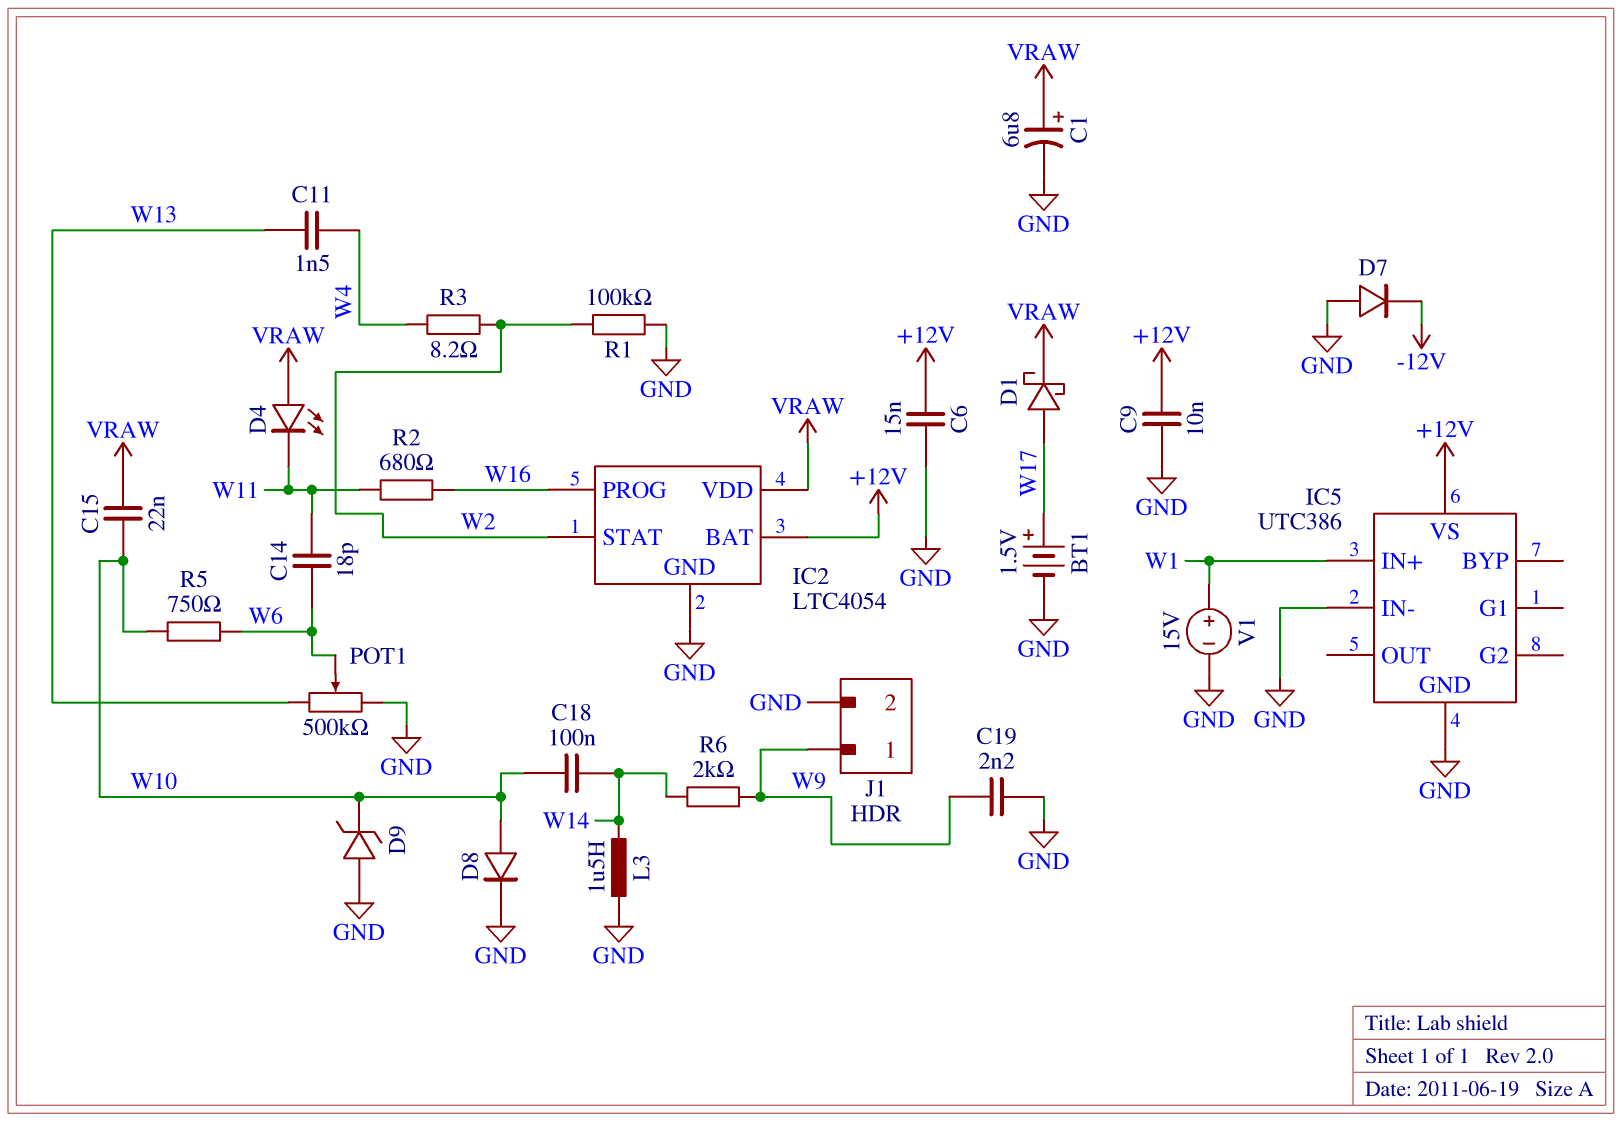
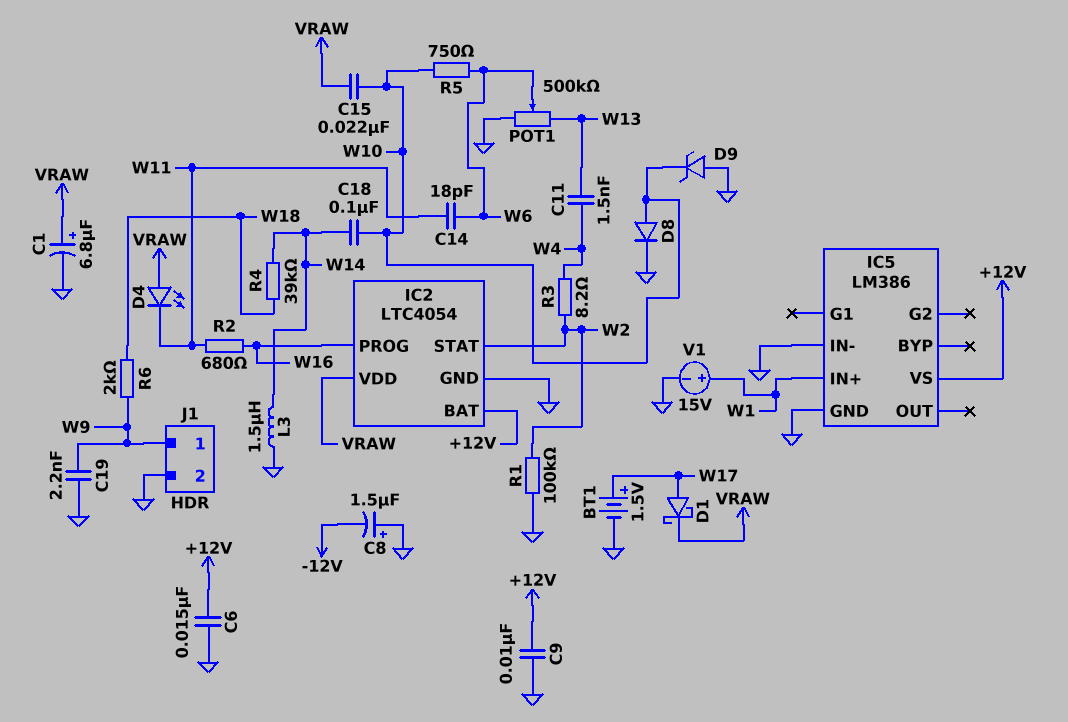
C8: none -> 1.5uF (plus GND, minus -12V)
D7: diode (A GND, K -12V) -> none
IC5: UTC386 -> LM386
R4: none -> 39k (W14, W18)
R6: 2k (W9, W14) -> 2k (W9, W18)

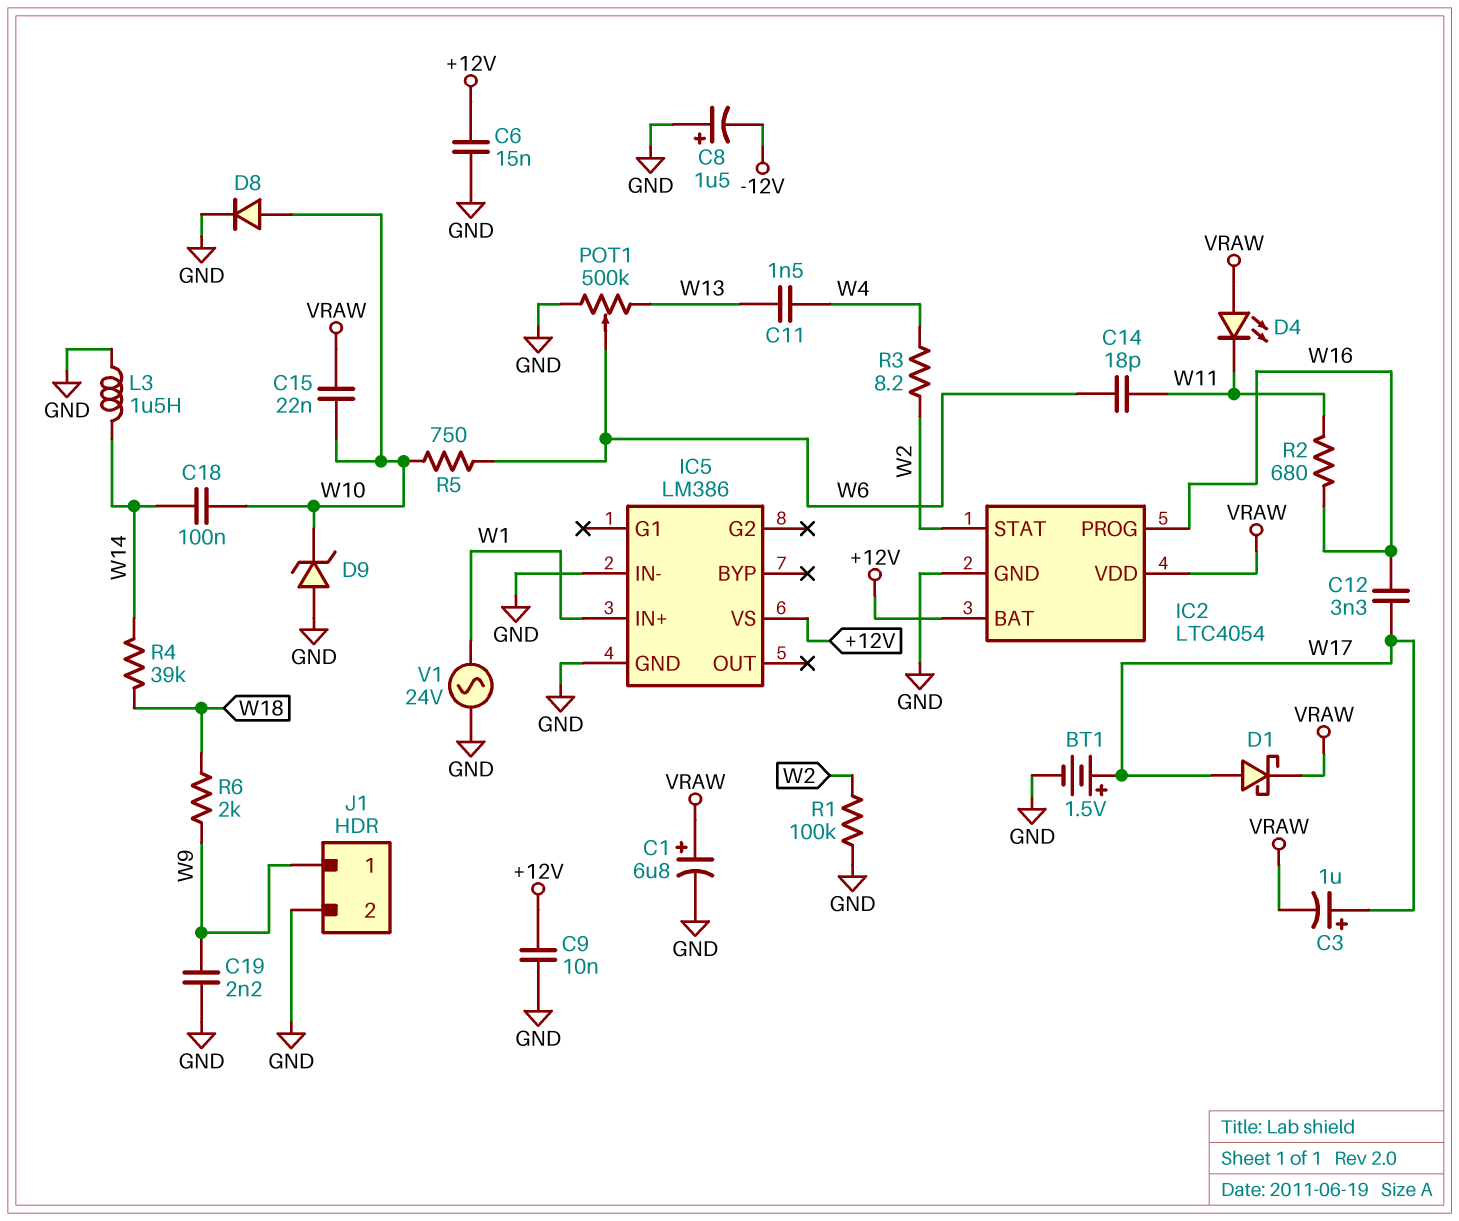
C3: none -> 1uF (plus W17, minus VRAW)
C12: none -> 3.3nF (W16, W17)
V1: 15V (plus W1, minus GND) -> AC 24V (GND, W1)

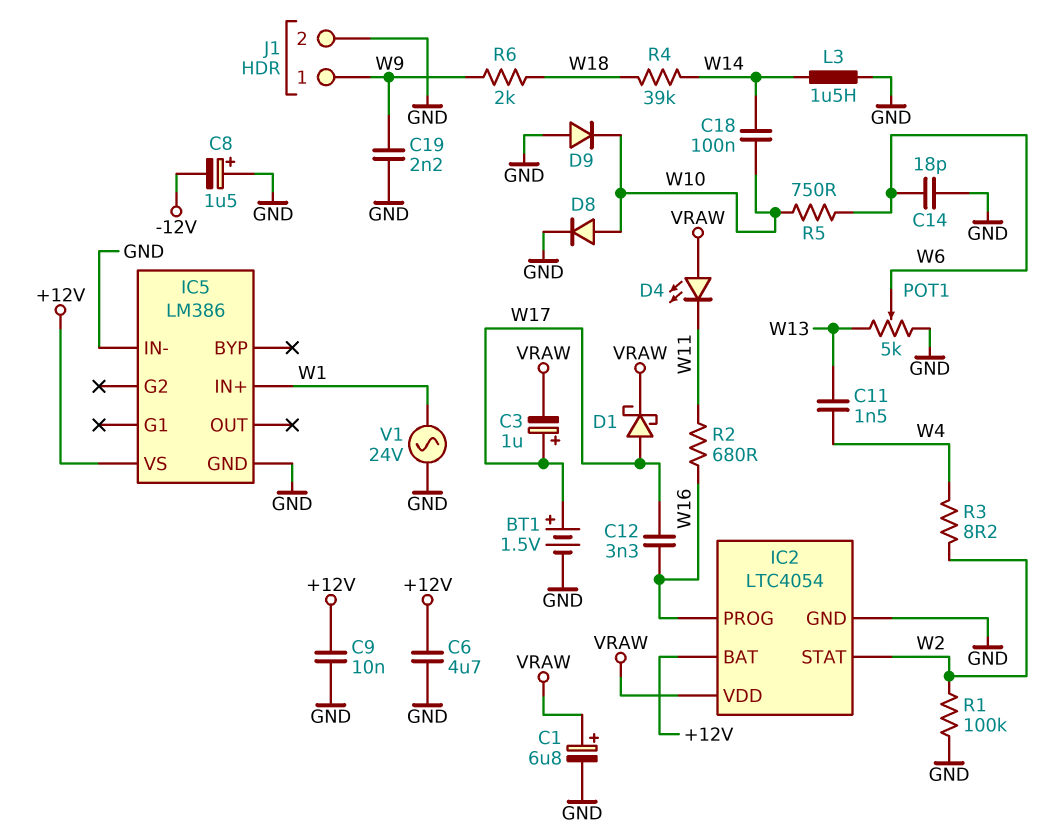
C6: 15nF (+12V, GND) -> 4.7uF (+12V, GND)
C14: 18pF (W6, W11) -> 18pF (GND, W6)
C15: 22nF (VRAW, W10) -> none
D9: zener (A GND, K W10) -> diode (A GND, K W10)
POT1: 500k (GND, W13, wiper W6) -> 5k (GND, W13, wiper W6)

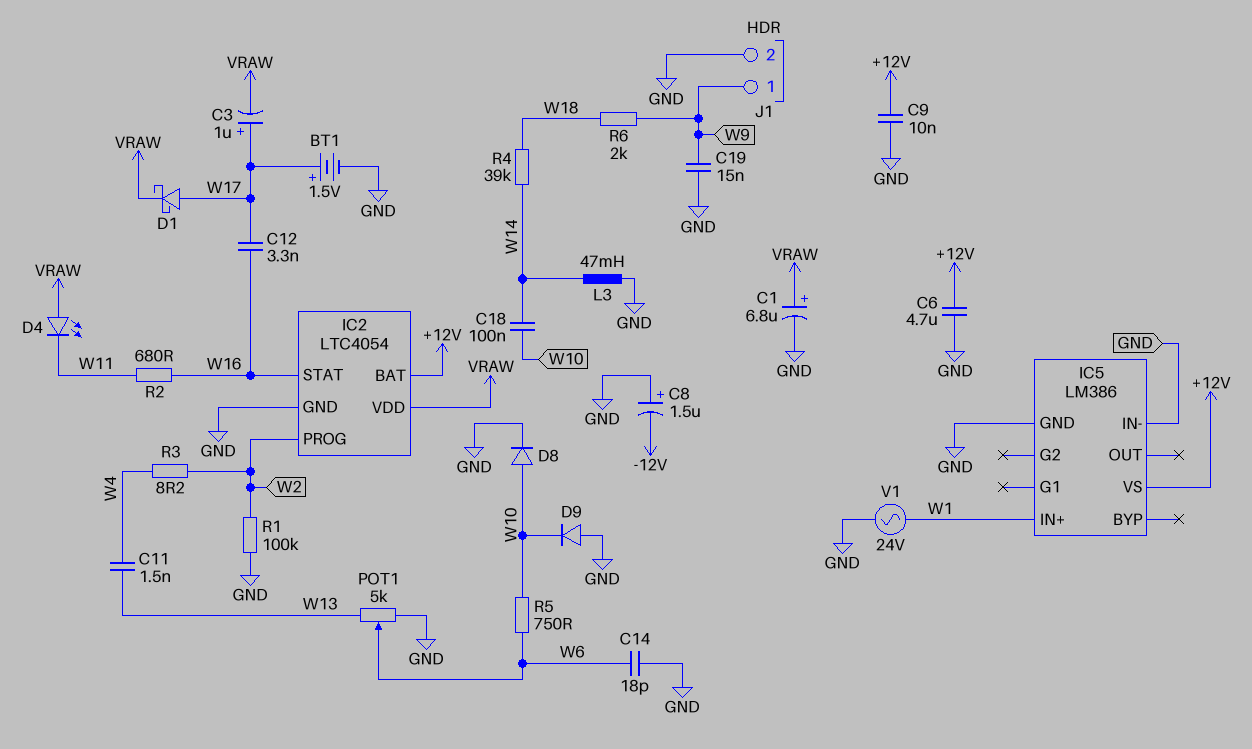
C19: 2.2nF (GND, W9) -> 15nF (GND, W9)
IC2 pin PROG: W16 -> W2
IC2 pin STAT: W2 -> W16
L3: 1.5uH (GND, W14) -> 47mH (GND, W14)

